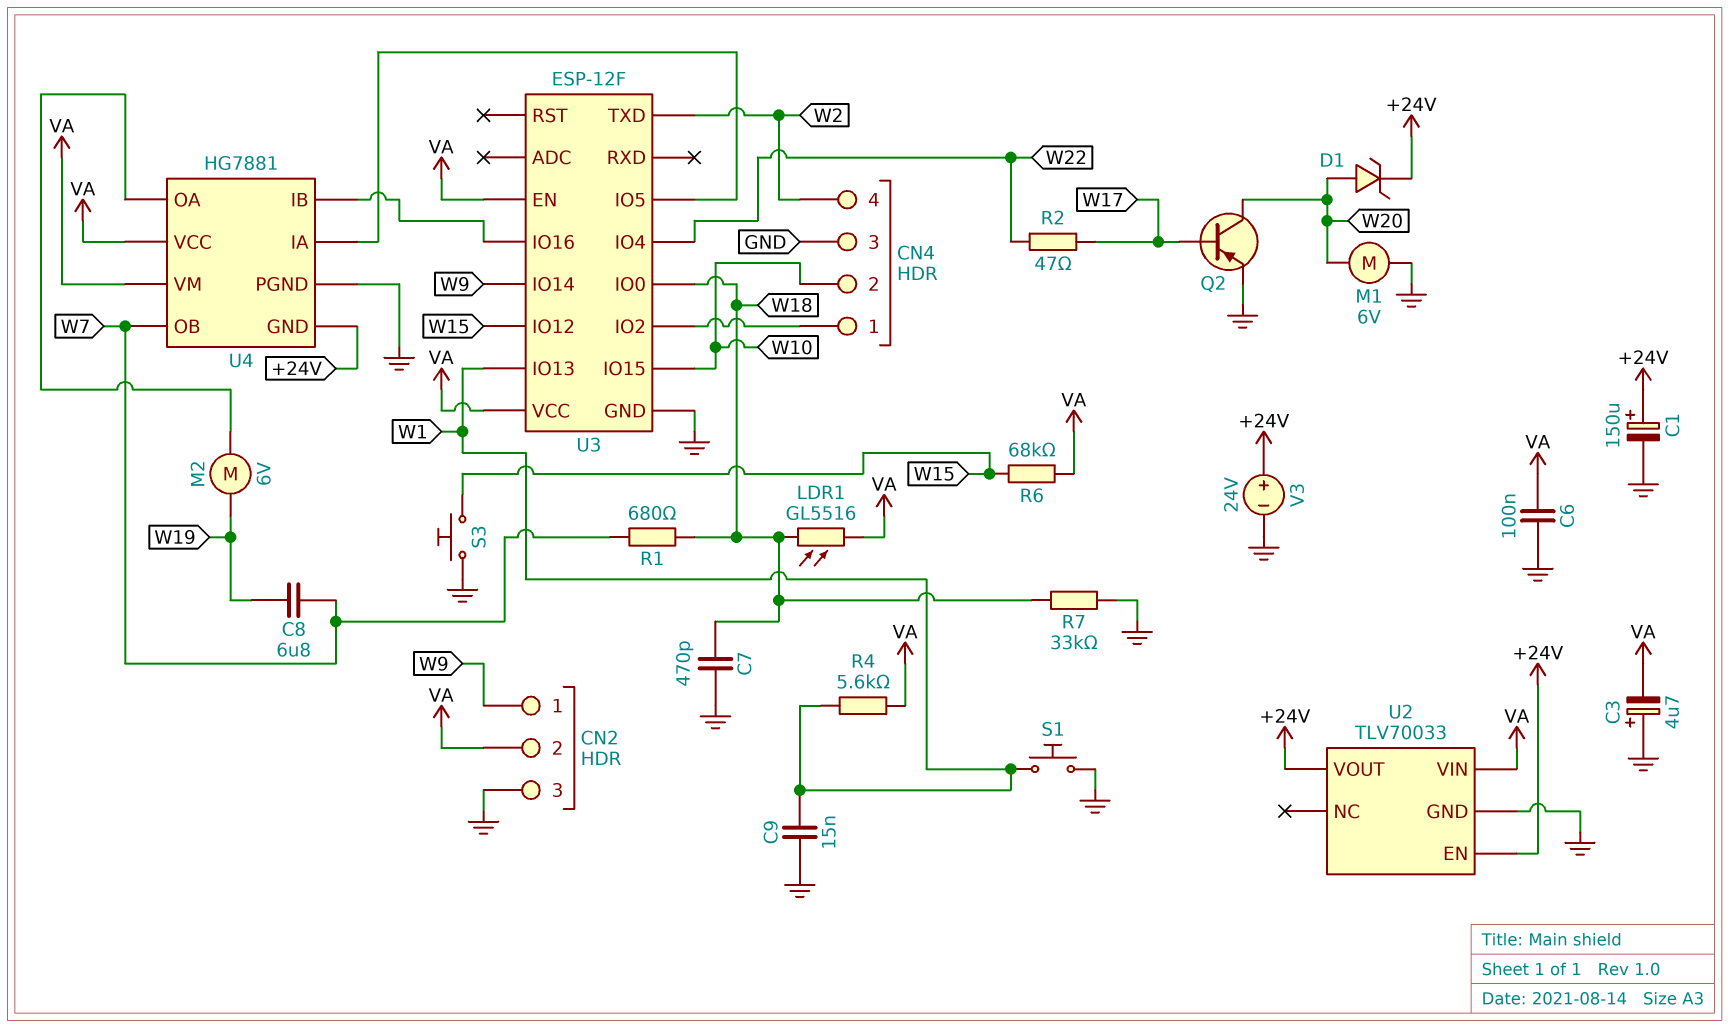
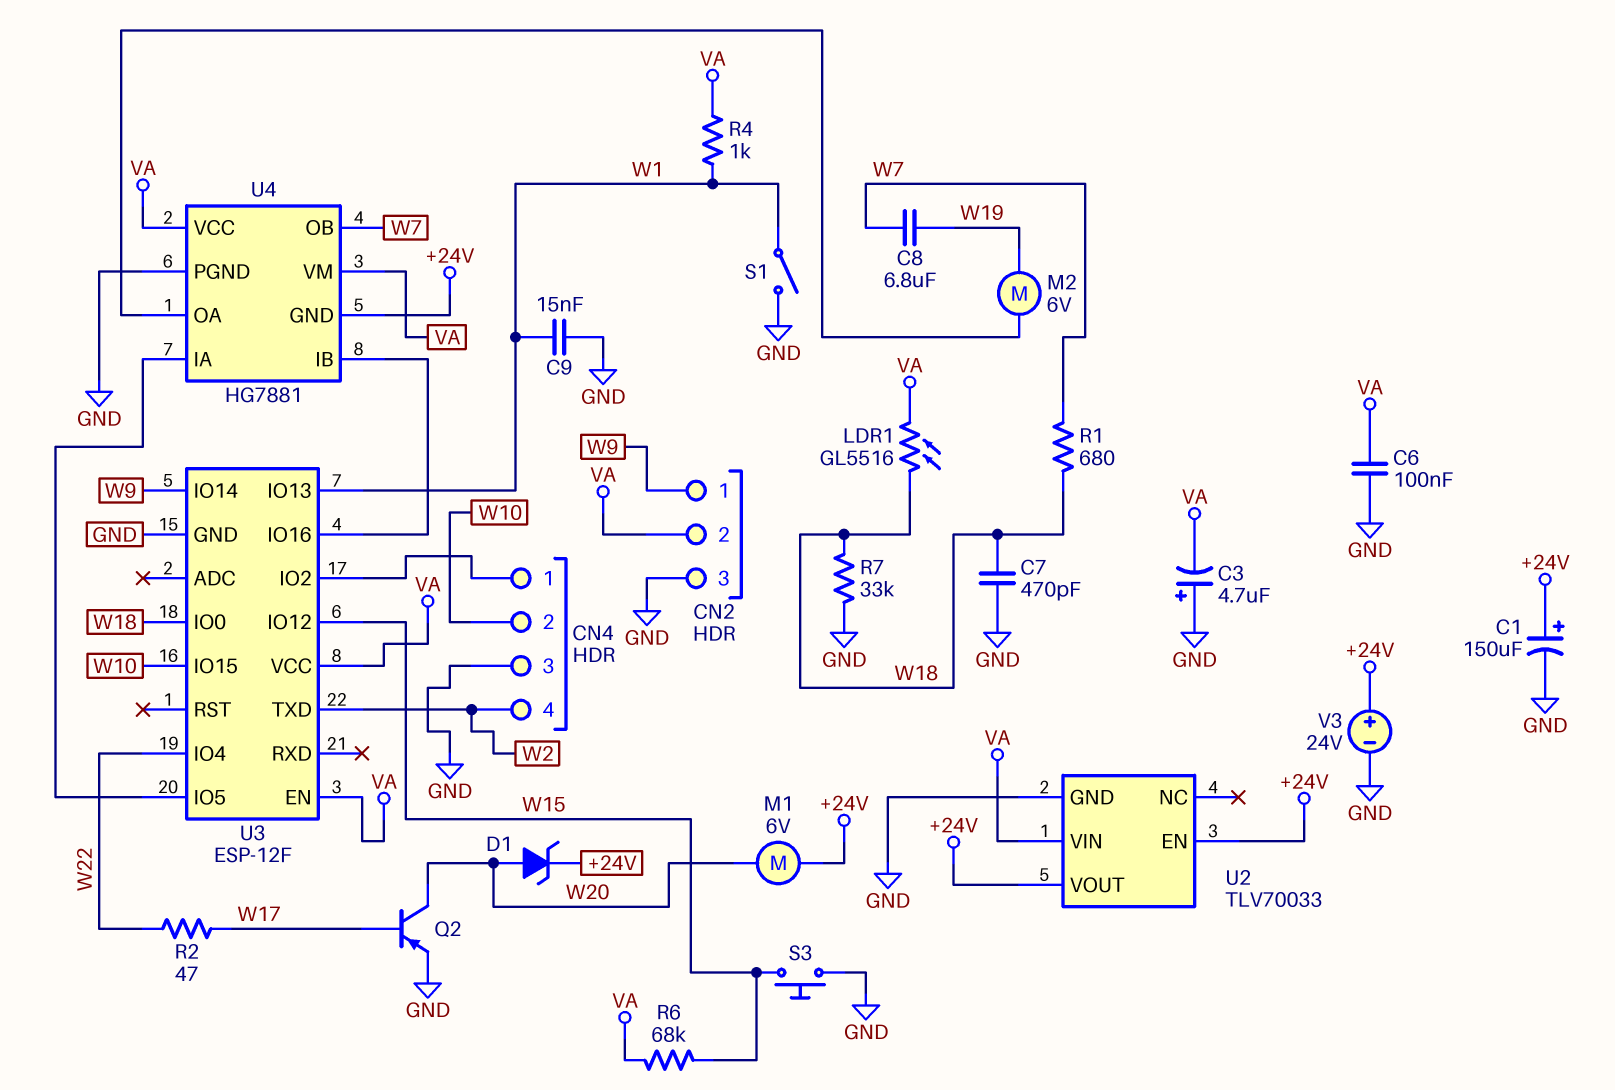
M1: motor 6V (GND, W20) -> motor 6V (+24V, W20)
R4: 5.6k (VA, W1) -> 1k (VA, W1)
S1: button (GND, W1) -> switch (GND, W1)

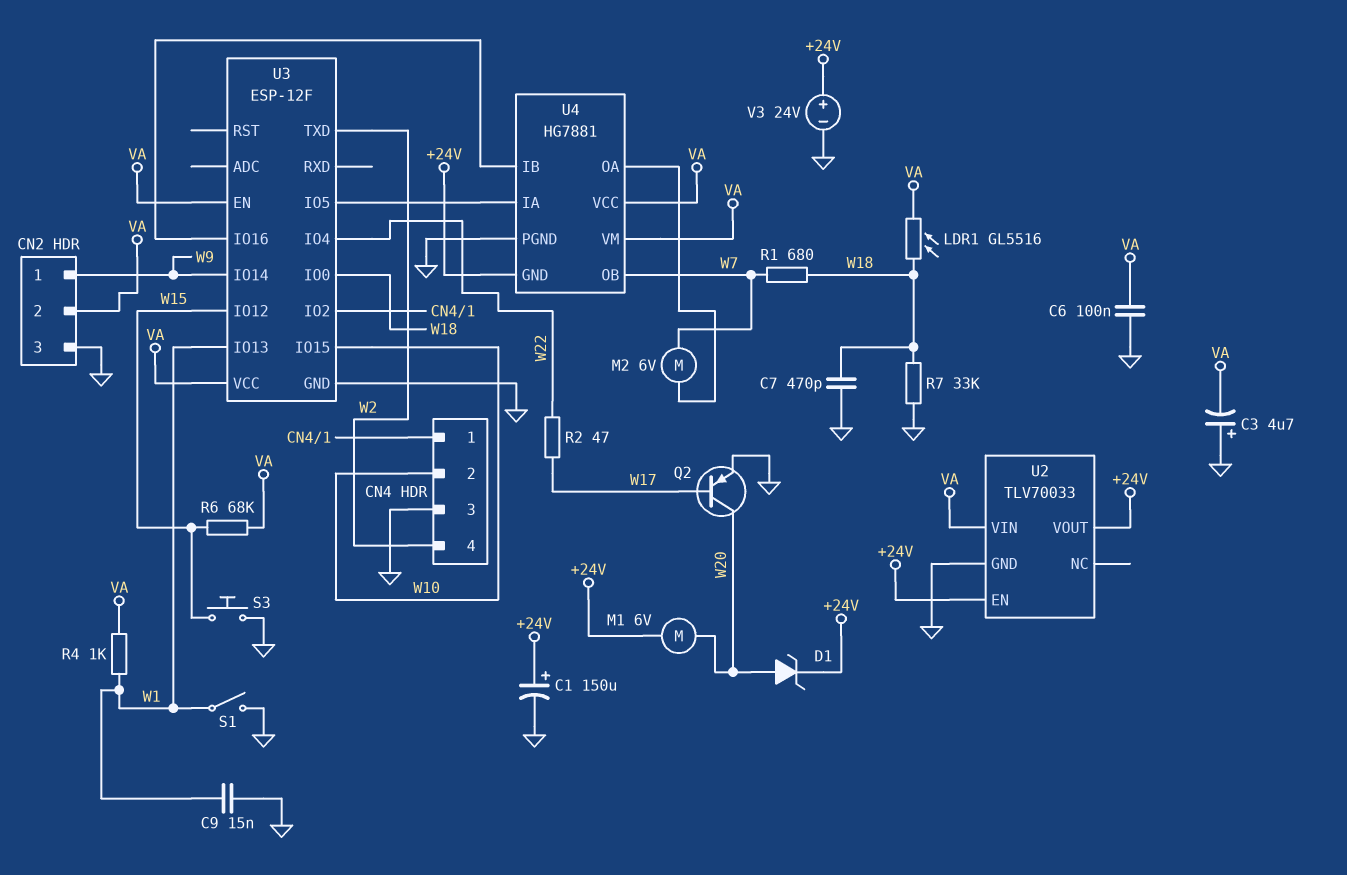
C8: 6.8uF (W7, W19) -> none
M2: motor 6V (U4/OA, W19) -> motor 6V (U4/OA, W7)

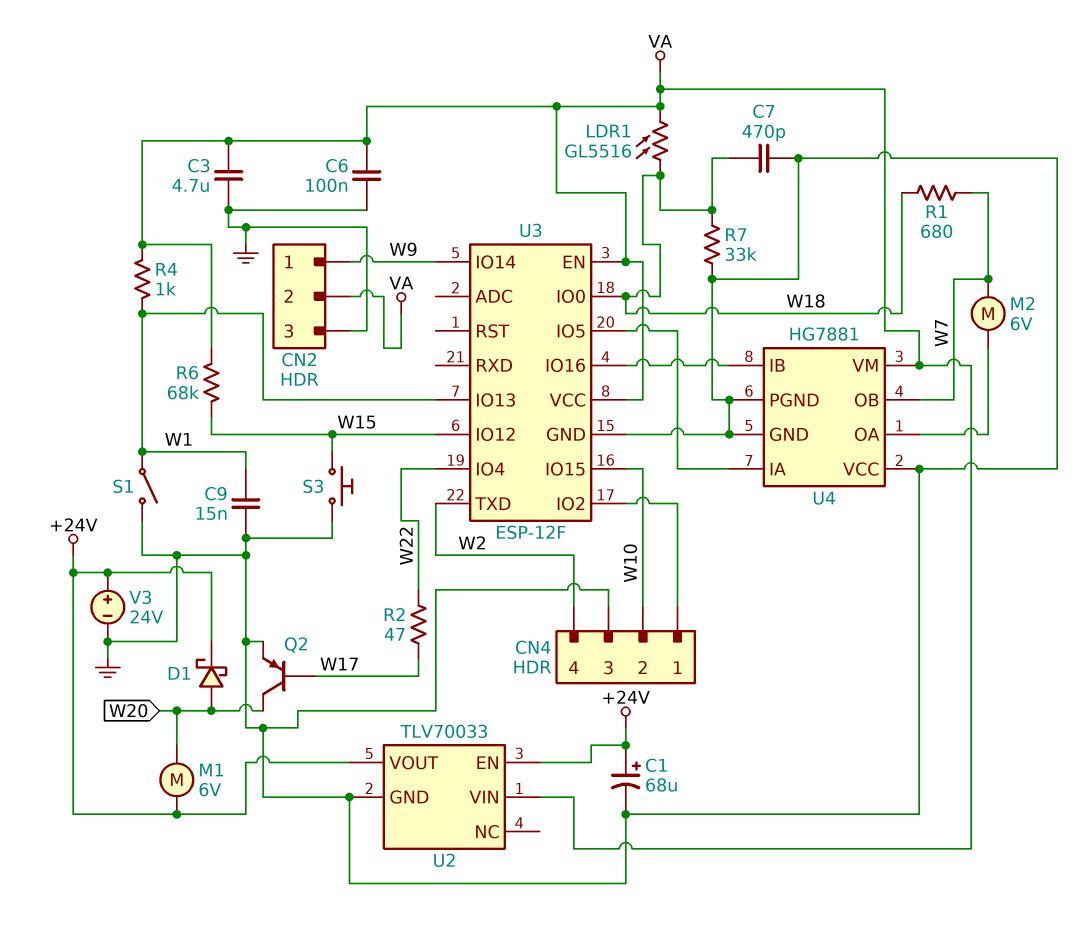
C1: 150uF (plus +24V, minus GND) -> 68uF (plus +24V, minus GND)
C3: 4.7uF (plus GND, minus VA) -> 4.7uF (GND, VA)
D1: zener (A W20, K +24V) -> schottky (A W20, K +24V)
U4 pin GND: +24V -> GND
U4 pin VCC: VA -> GND

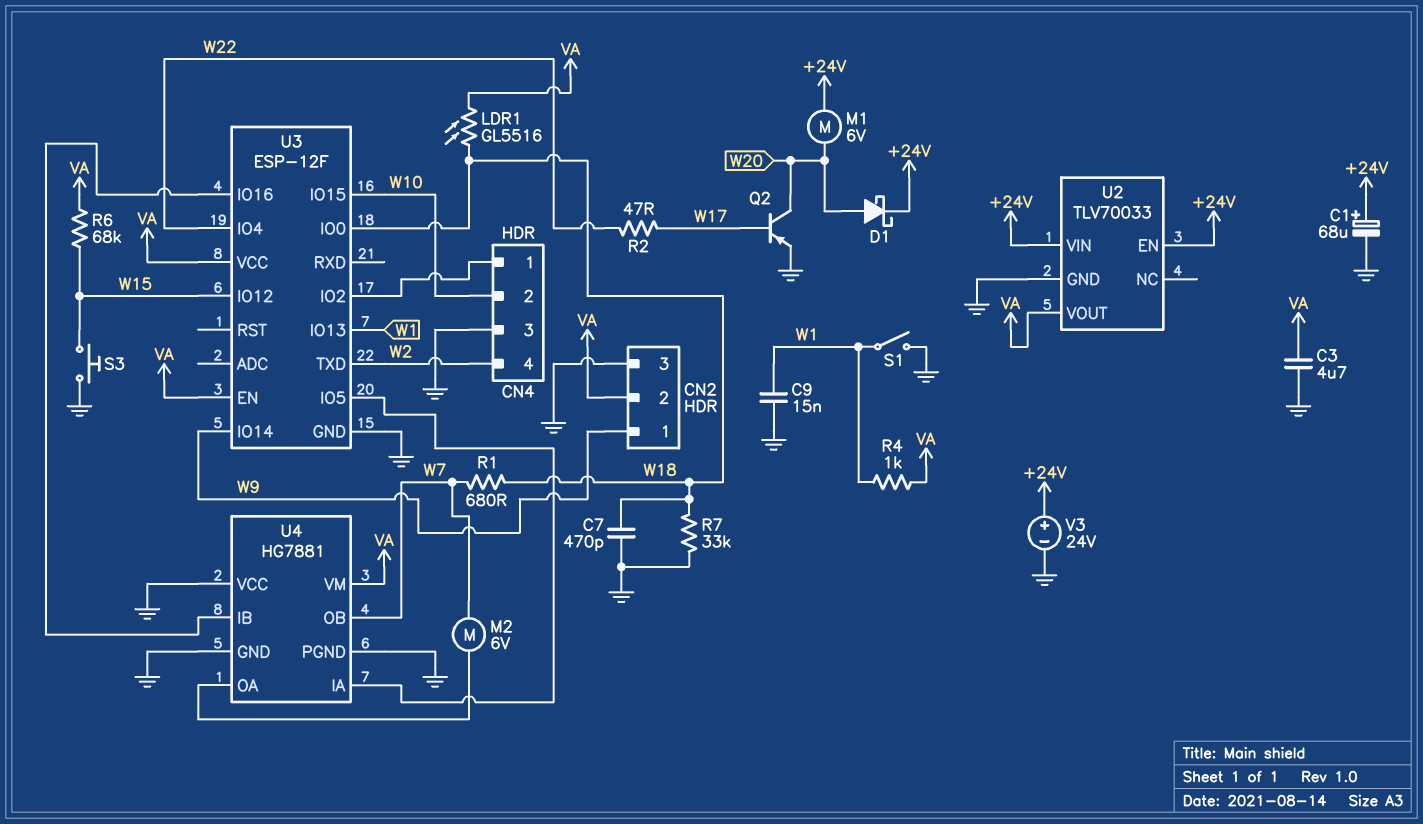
C6: 100nF (GND, VA) -> none
U2 pin VIN: VA -> +24V
U2 pin VOUT: +24V -> VA

